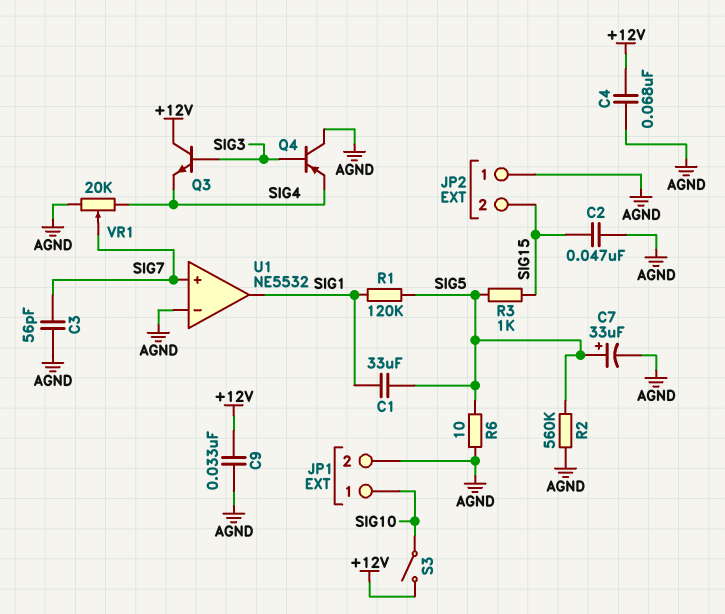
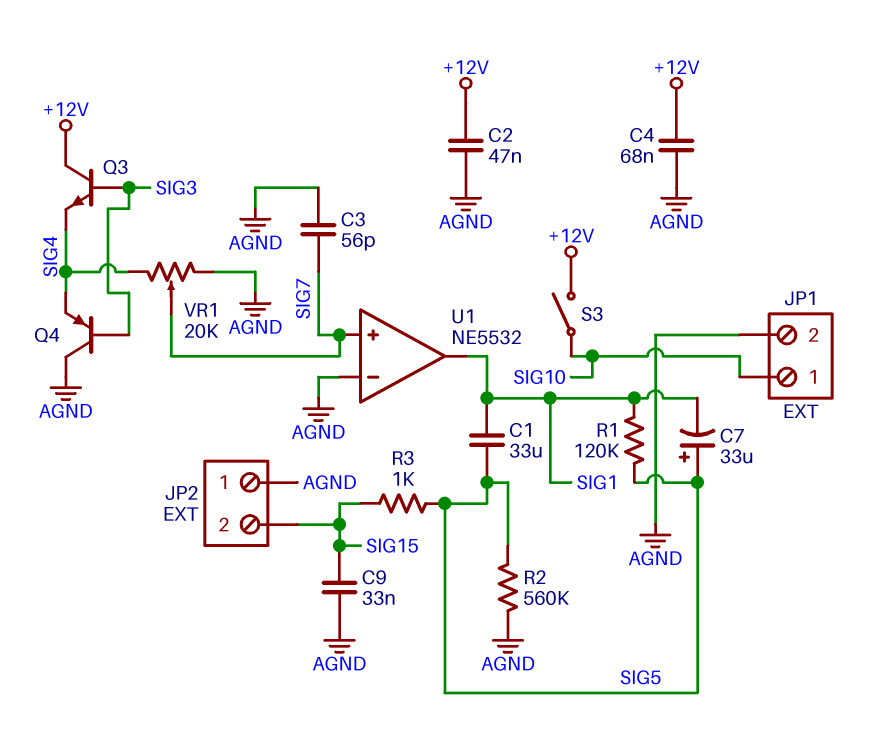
C2: 47nF (AGND, SIG15) -> 47nF (+12V, AGND)
C7: 33uF (plus SIG5, minus AGND) -> 33uF (plus SIG5, minus SIG1)
C9: 33nF (+12V, AGND) -> 33nF (AGND, SIG15)
R6: 10 (AGND, SIG5) -> none

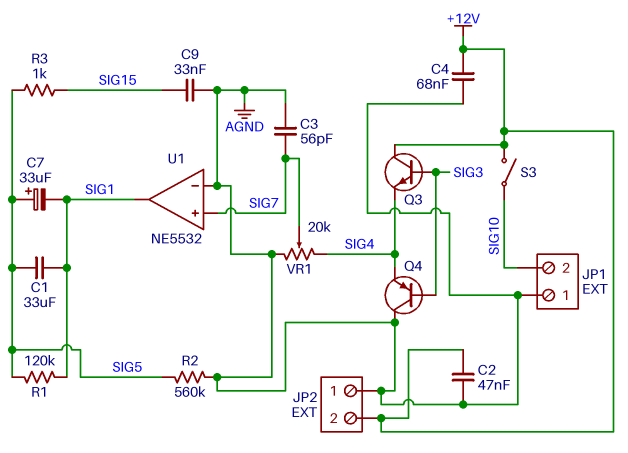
JP1 pin 1: SIG10 -> AGND
JP1 pin 2: AGND -> SIG10
JP2 pin 2: SIG15 -> +12V

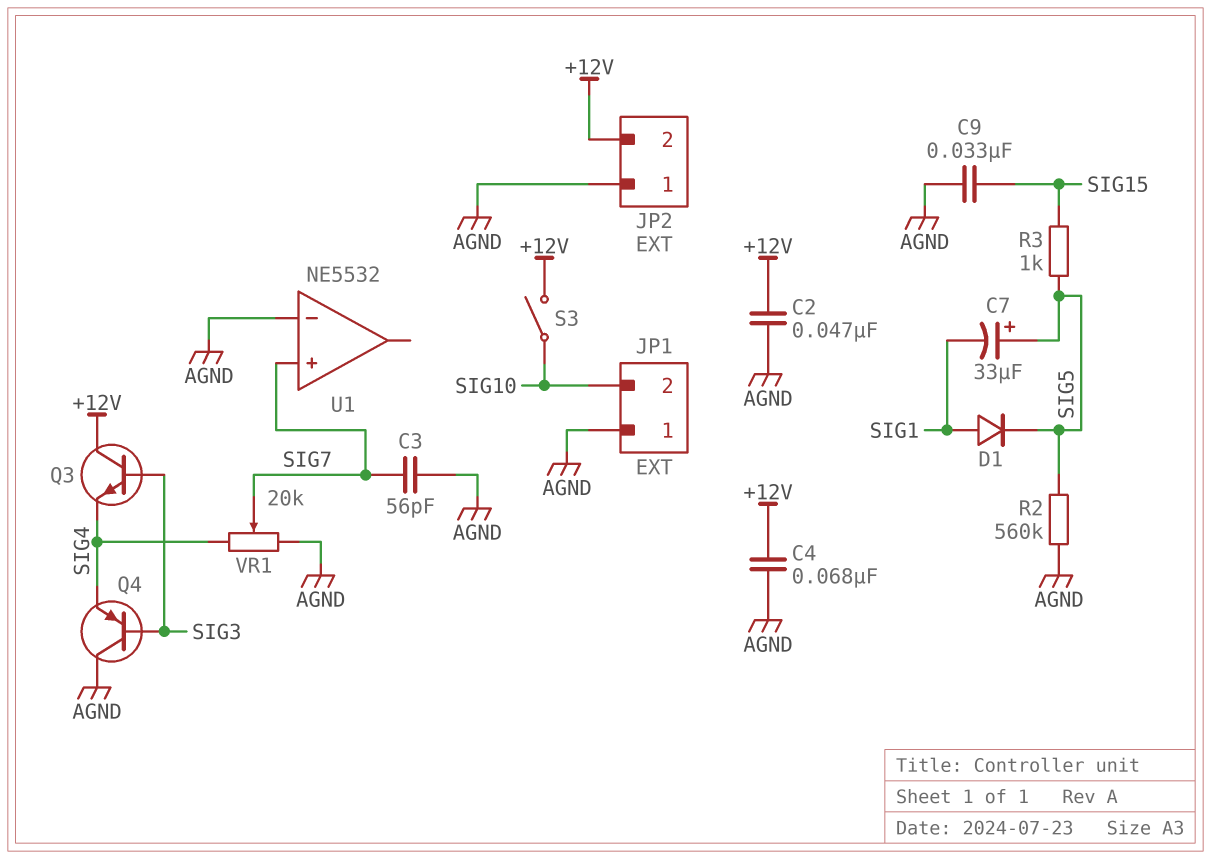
C1: 33uF (SIG1, SIG5) -> none
D1: none -> diode (A SIG1, K SIG5)
R1: 120k (SIG1, SIG5) -> none
U1 pin out: SIG1 -> none

